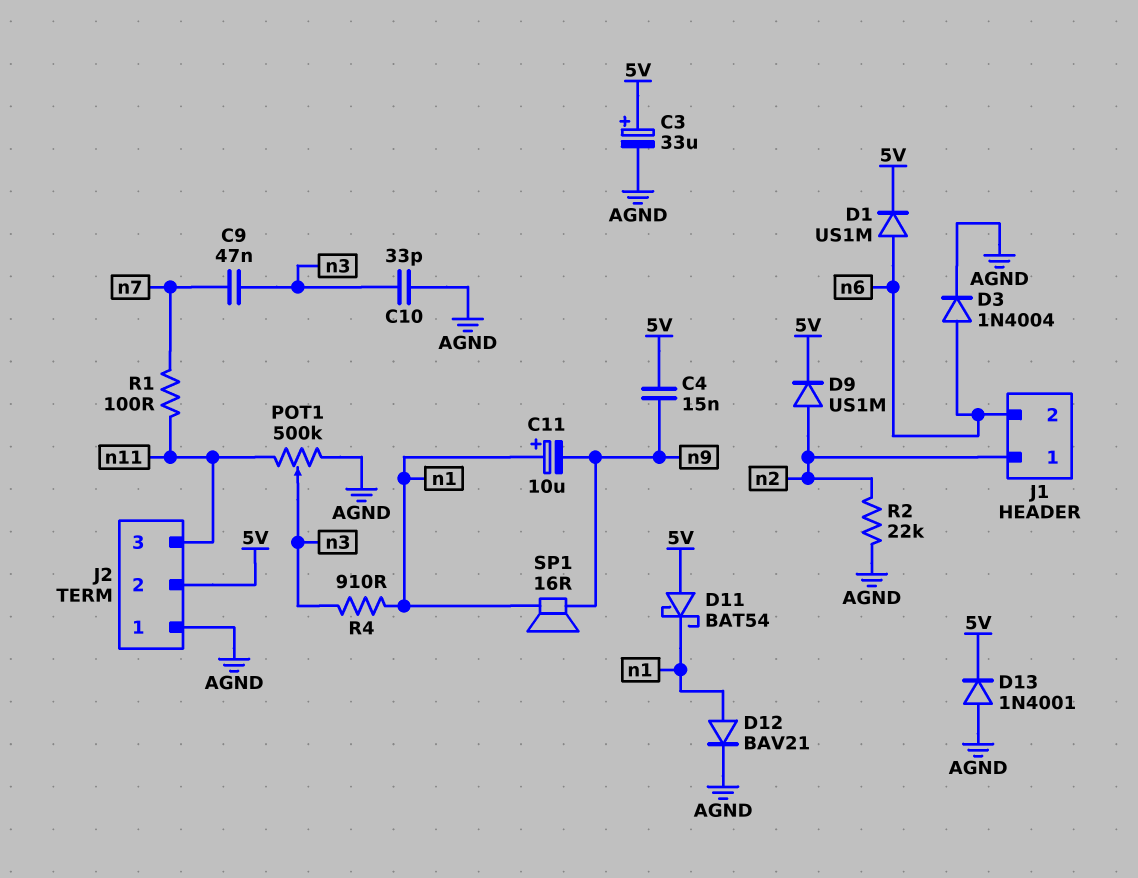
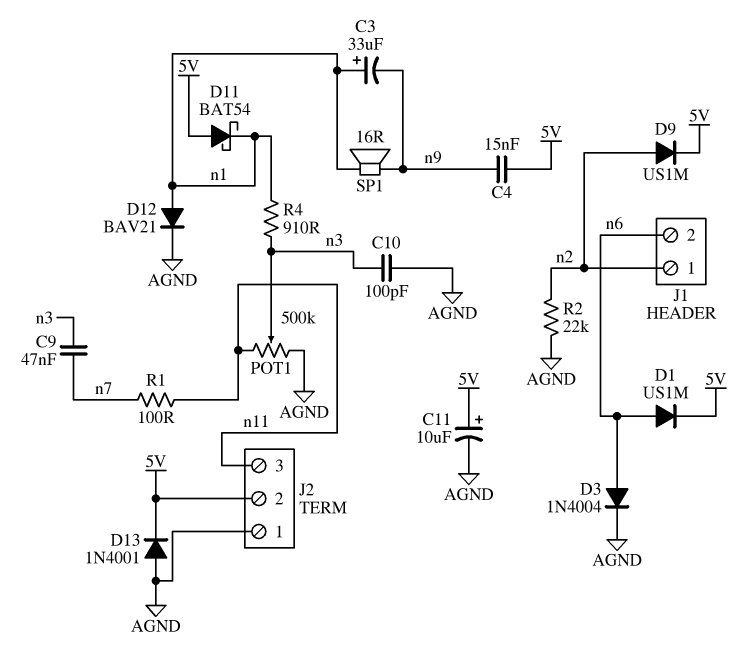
C3: 33uF (plus 5V, minus AGND) -> 33uF (plus n1, minus n9)
C10: 33pF (AGND, n3) -> 100pF (AGND, n3)
C11: 10uF (plus n1, minus n9) -> 10uF (plus 5V, minus AGND)

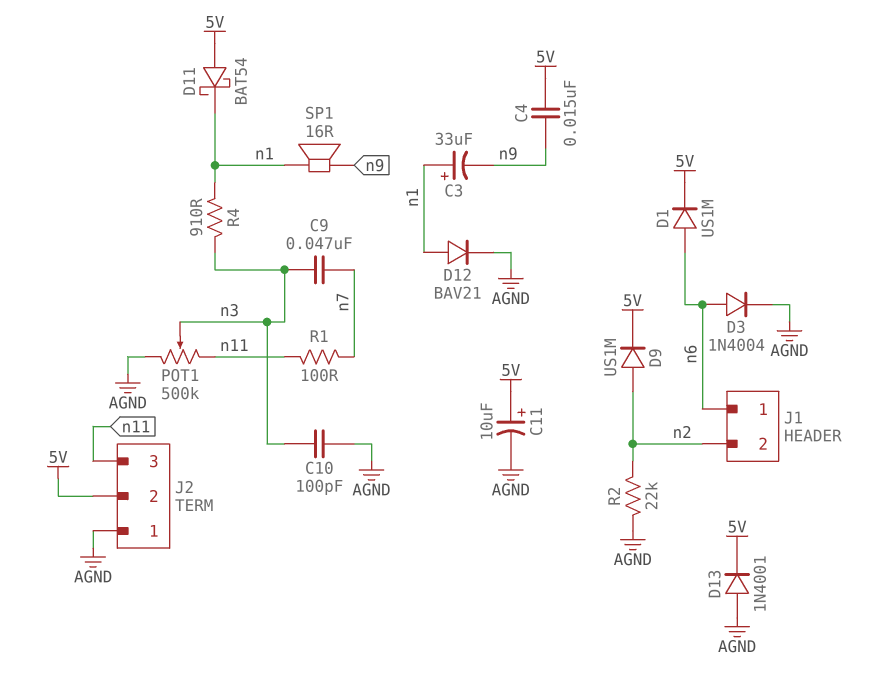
J1 pin 1: n2 -> n6
J1 pin 2: n6 -> n2

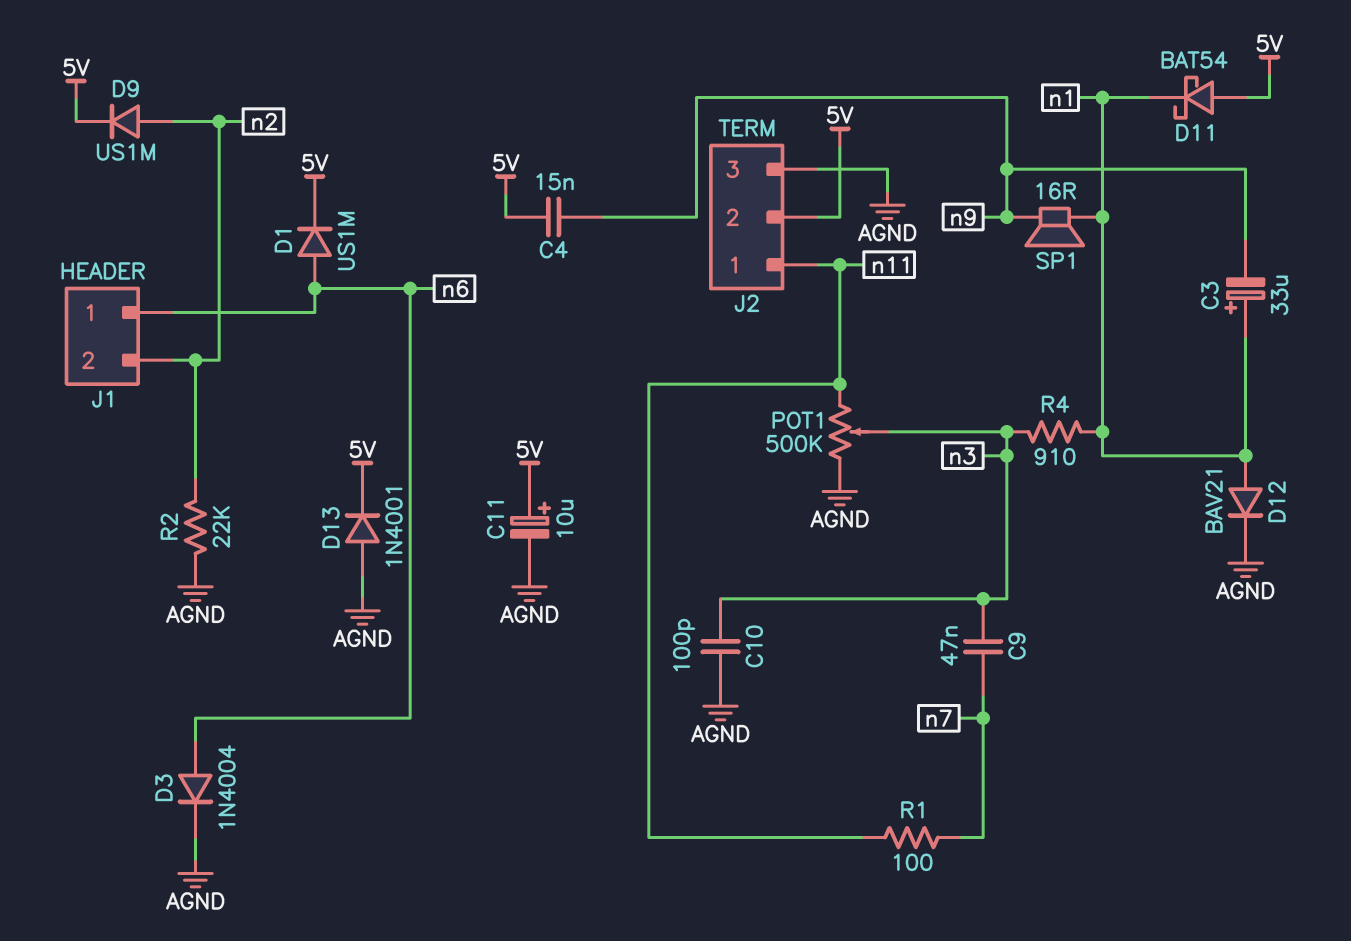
J2 pin 1: AGND -> n11
J2 pin 3: n11 -> AGND

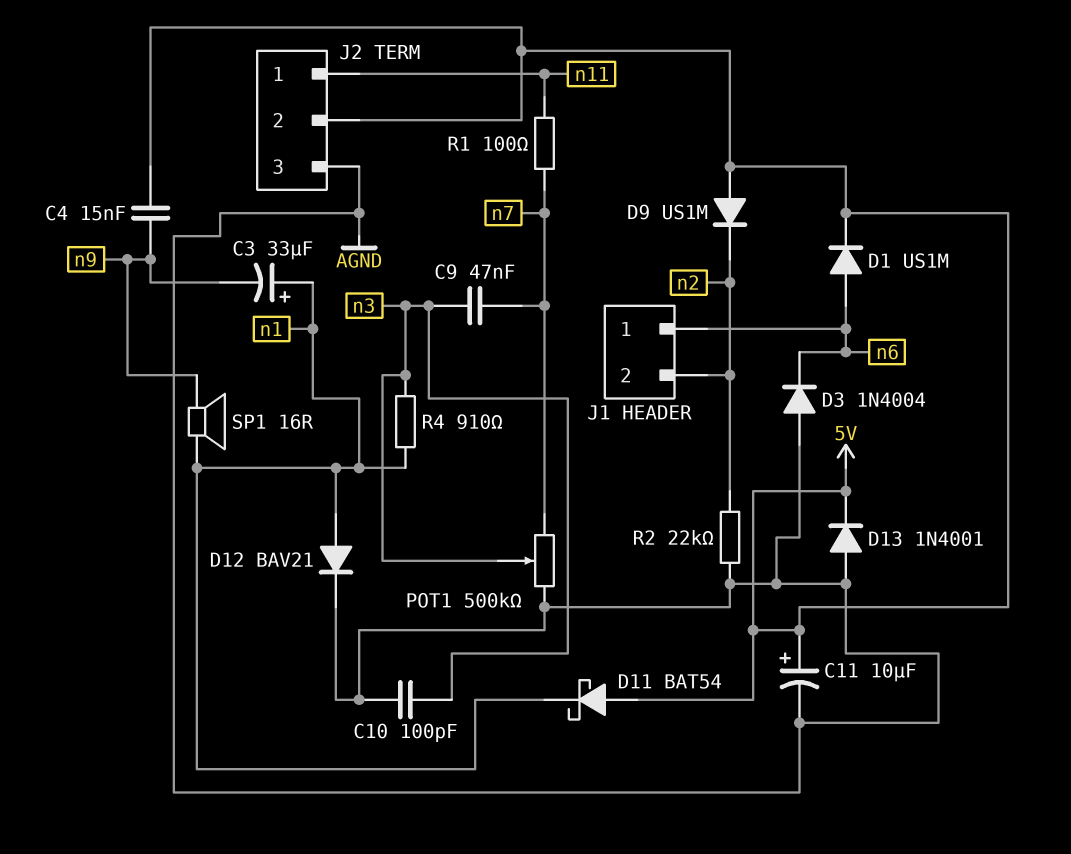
D3: diode 1N4004 (A n6, K AGND) -> diode 1N4004 (A AGND, K n6)
D9: diode US1M (A n2, K 5V) -> diode US1M (A 5V, K n2)
POT1: 500k (AGND, n11, wiper n3) -> 500k (AGND, n7, wiper n3)

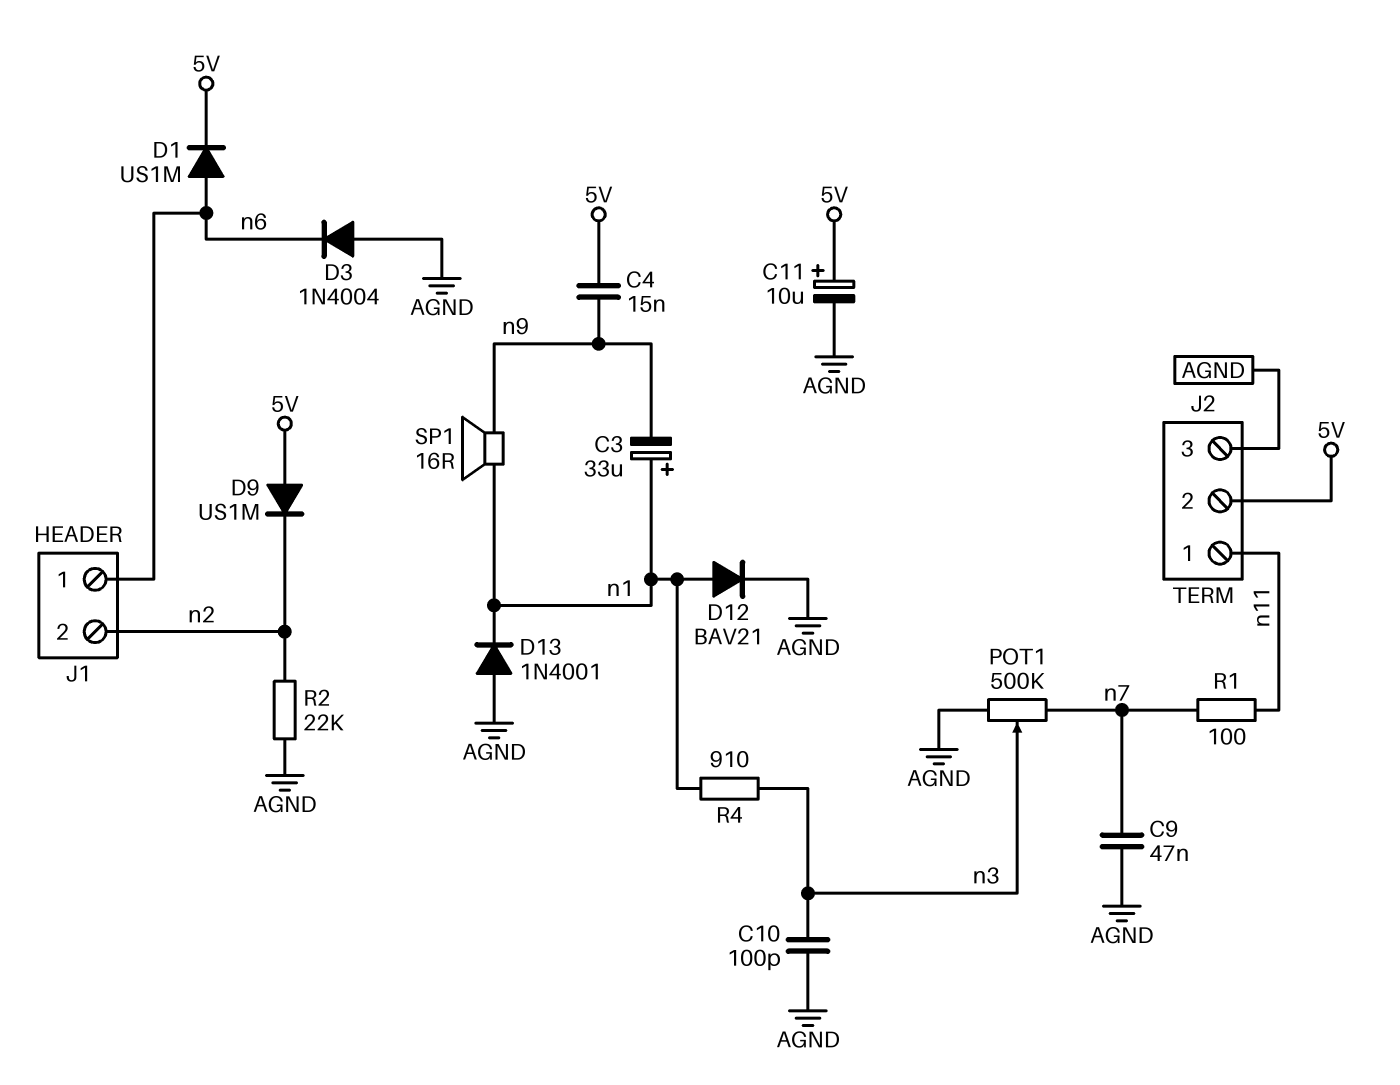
C9: 47nF (n3, n7) -> 47nF (AGND, n7)
D11: schottky BAT54 (A 5V, K n1) -> none
D13: diode 1N4001 (A AGND, K 5V) -> diode 1N4001 (A AGND, K n1)

